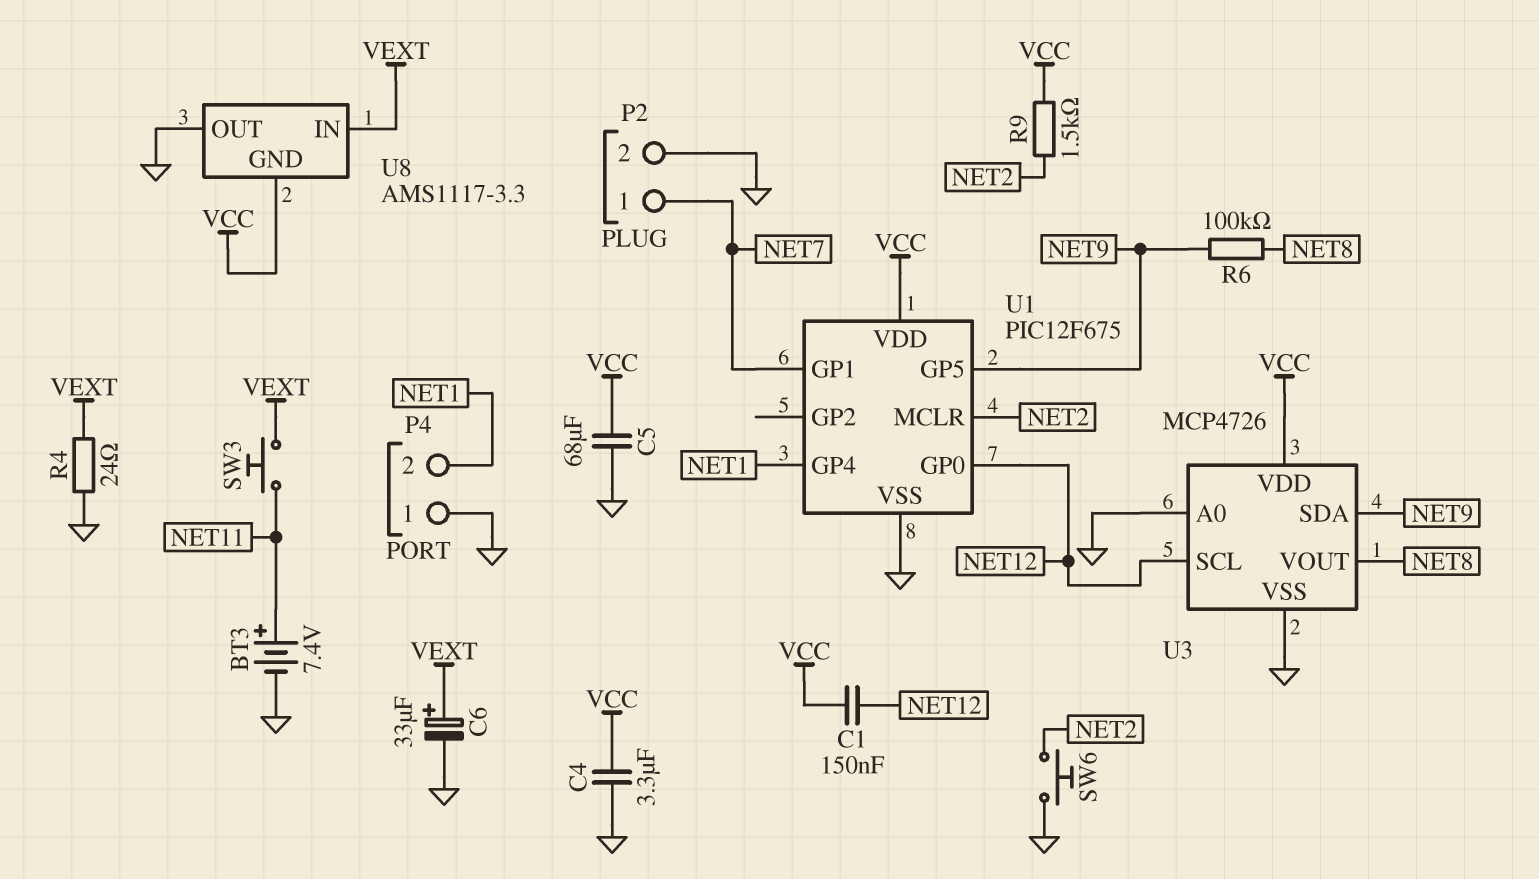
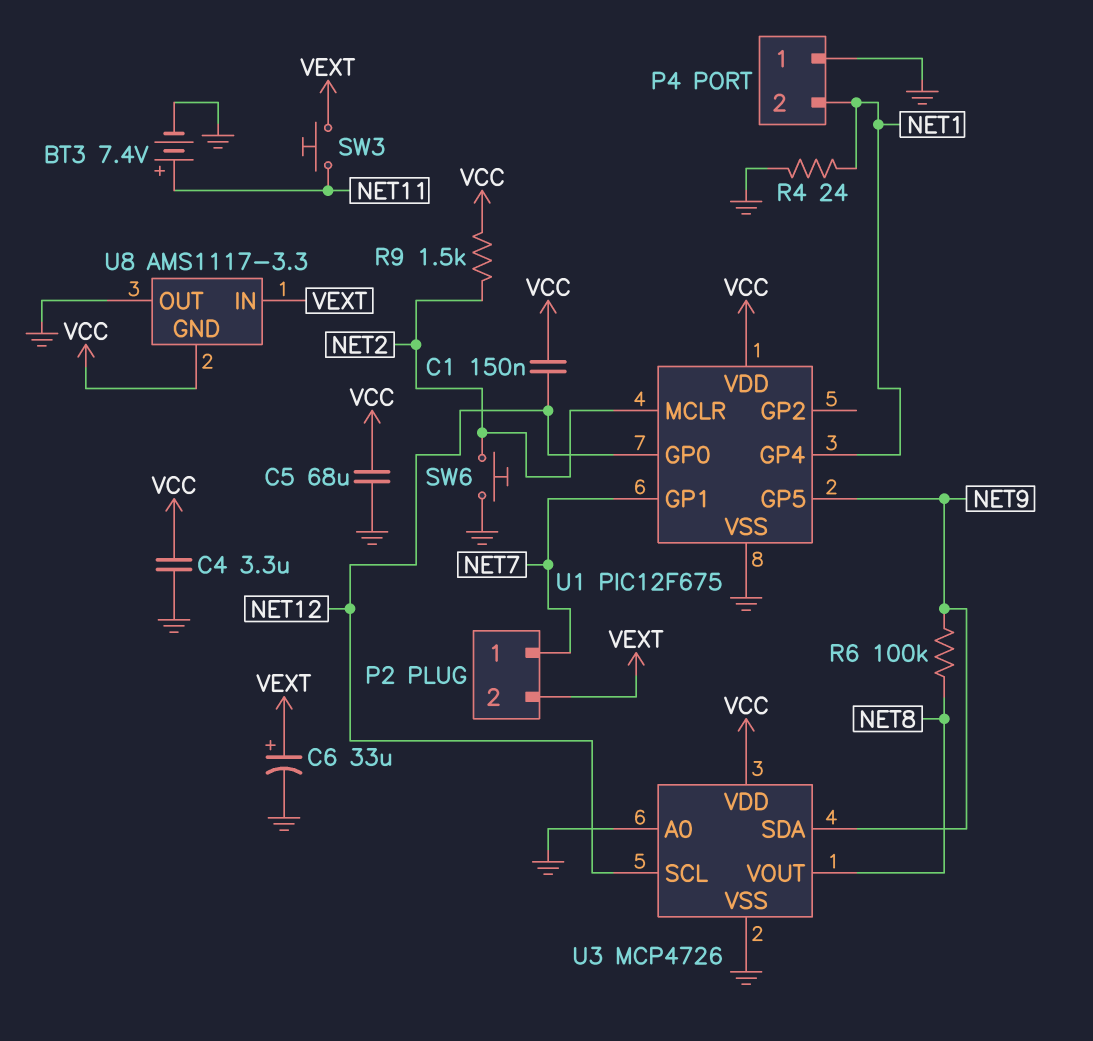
P2 pin 2: GND -> VEXT
R4: 24 (GND, VEXT) -> 24 (GND, NET1)

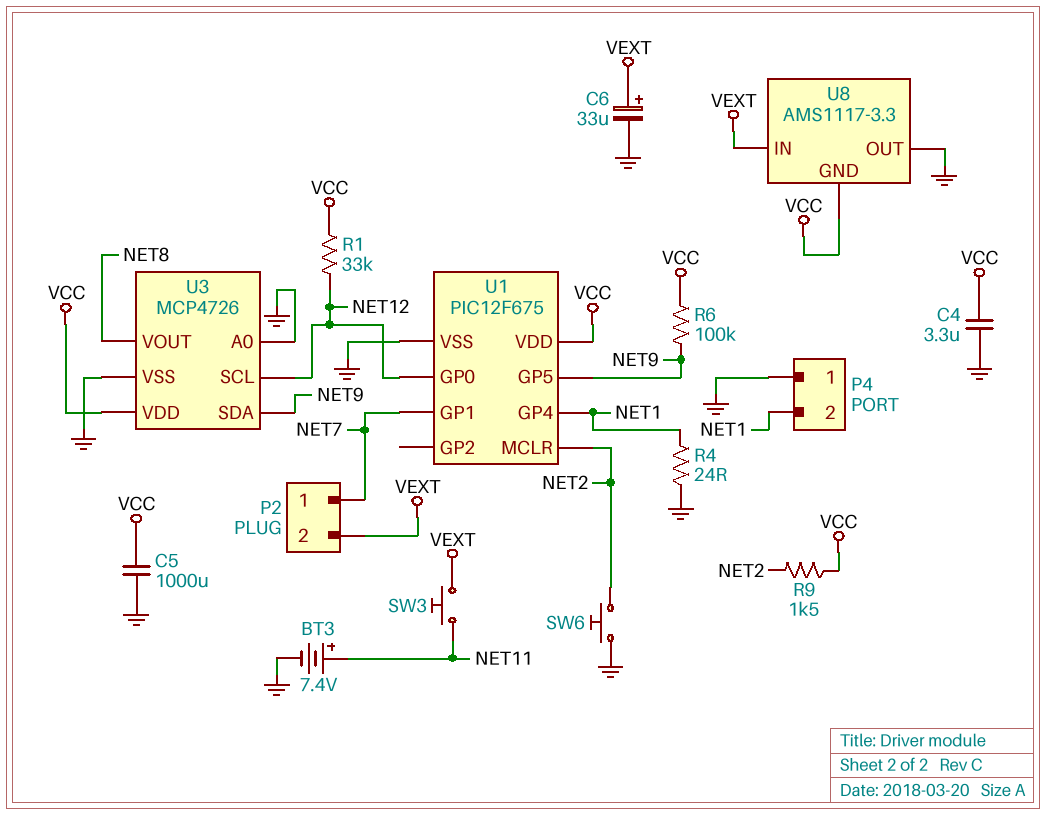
C1: 150nF (NET12, VCC) -> none
C5: 68uF (GND, VCC) -> 1000uF (GND, VCC)
R1: none -> 33k (NET12, VCC)
R6: 100k (NET8, NET9) -> 100k (NET9, VCC)

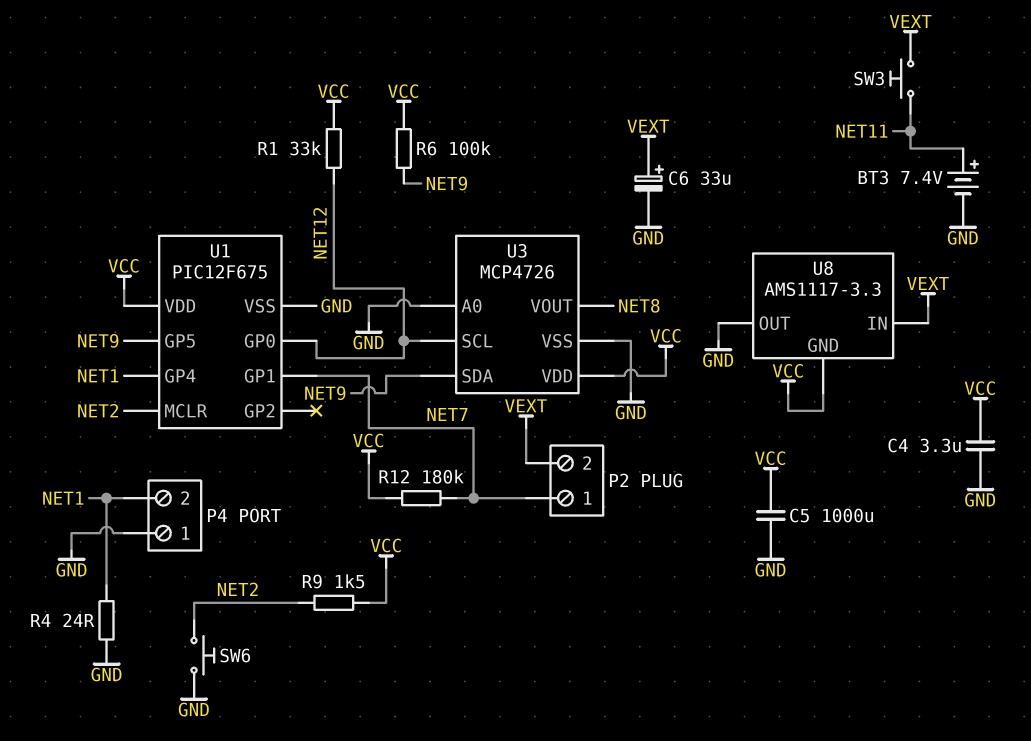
R12: none -> 180k (NET7, VCC)

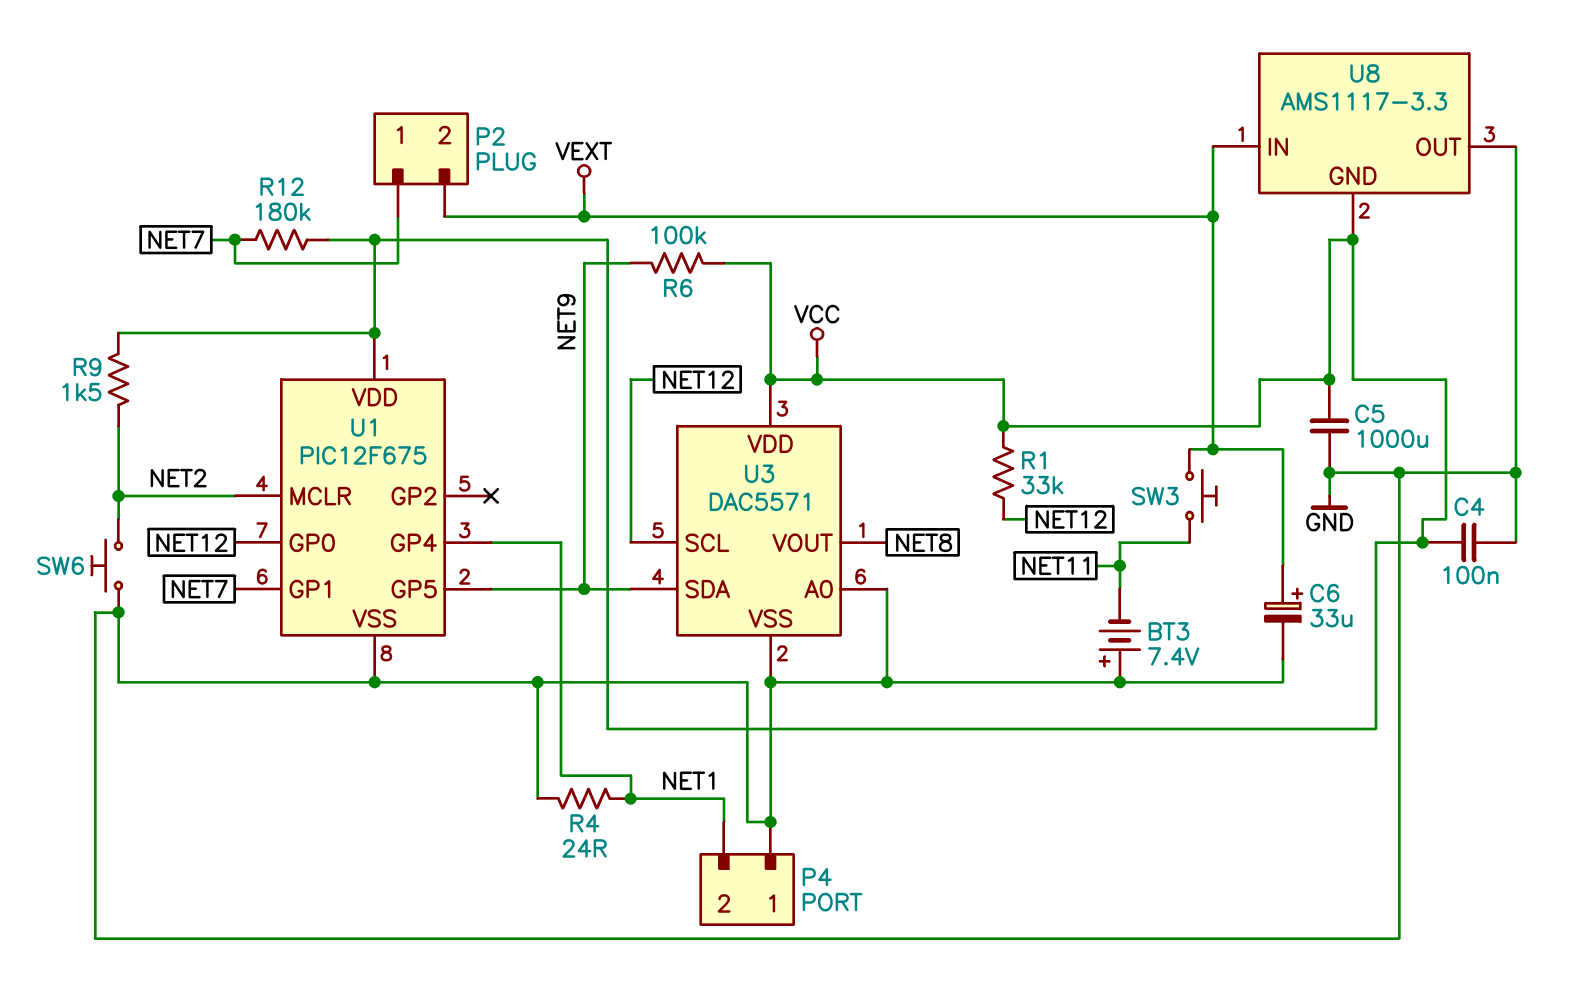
BT3: 7.4V (plus NET11, minus GND) -> 7.4V (plus GND, minus NET11)
C4: 3.3uF (GND, VCC) -> 100nF (GND, VCC)
U3: MCP4726 -> DAC5571

